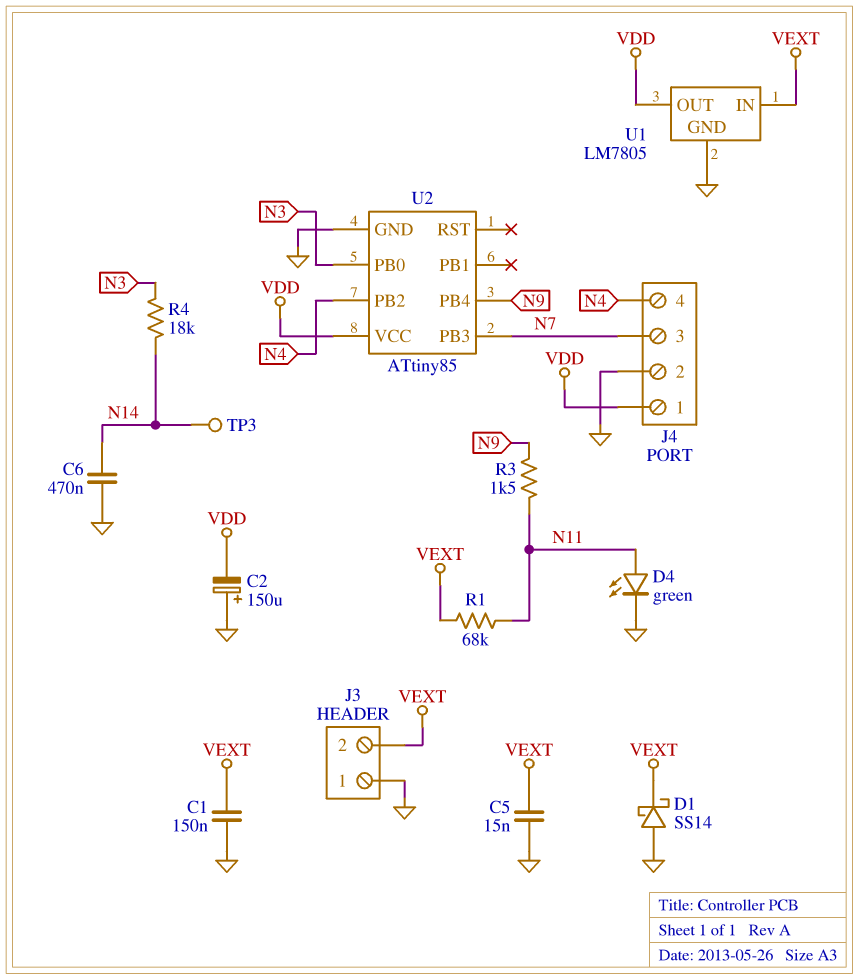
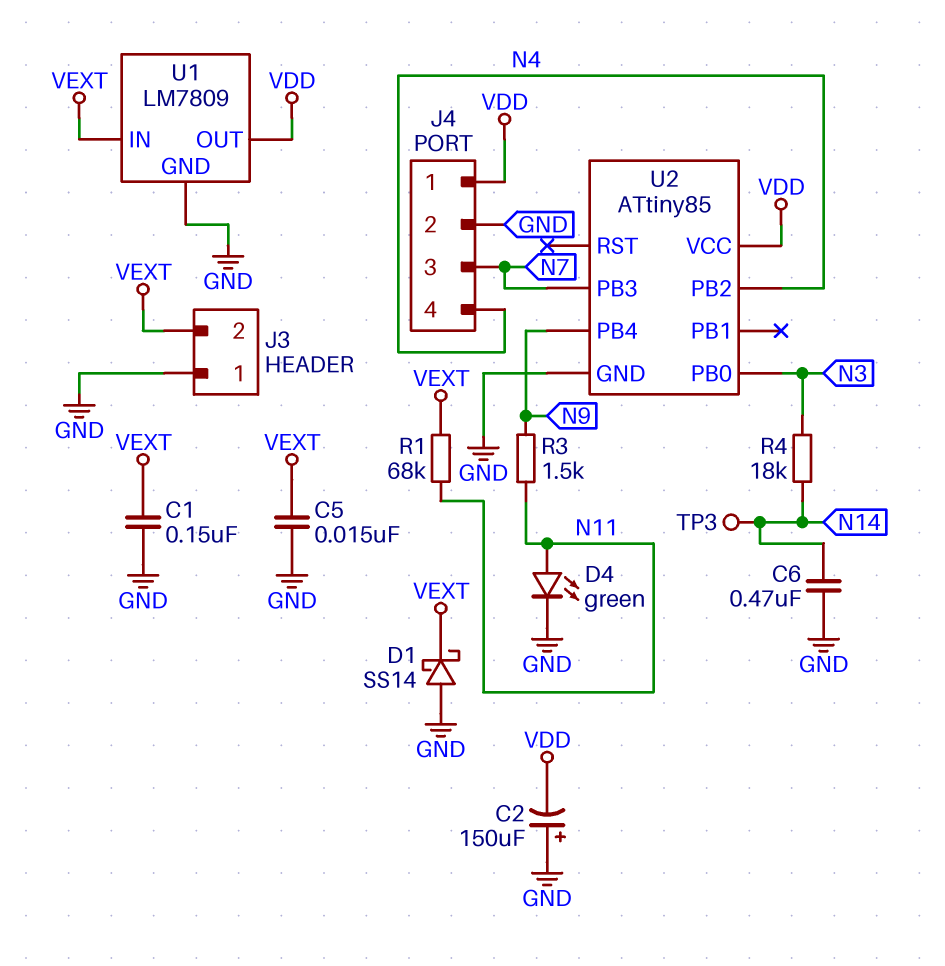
U1: LM7805 -> LM7809

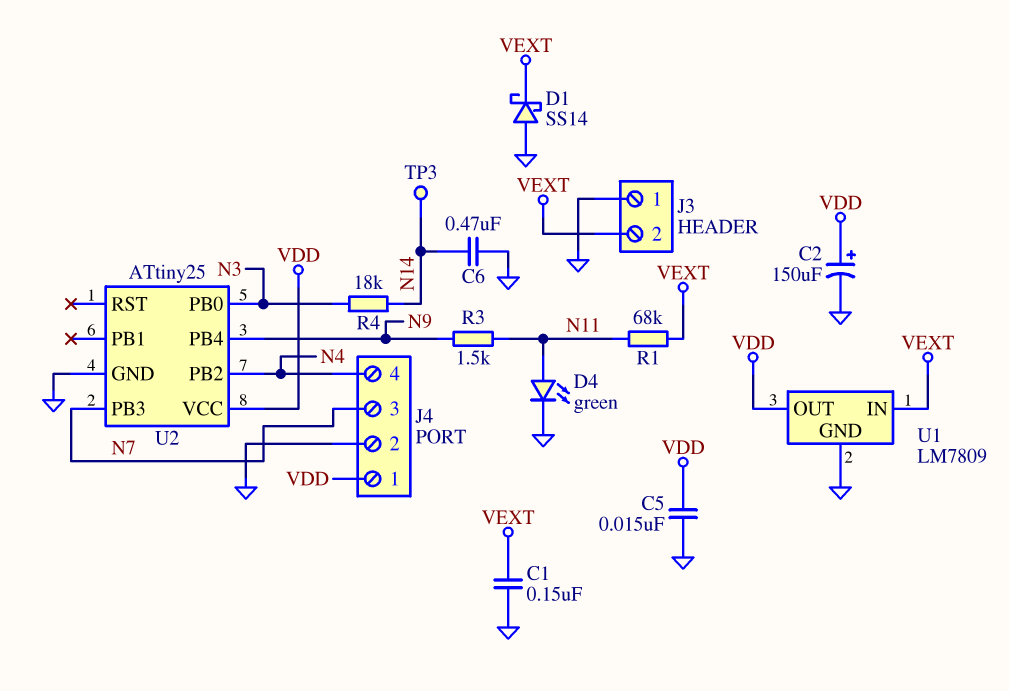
C2: 150uF (plus GND, minus VDD) -> 150uF (plus VDD, minus GND)
C5: 15nF (GND, VEXT) -> 15nF (GND, VDD)
U2: ATtiny85 -> ATtiny25

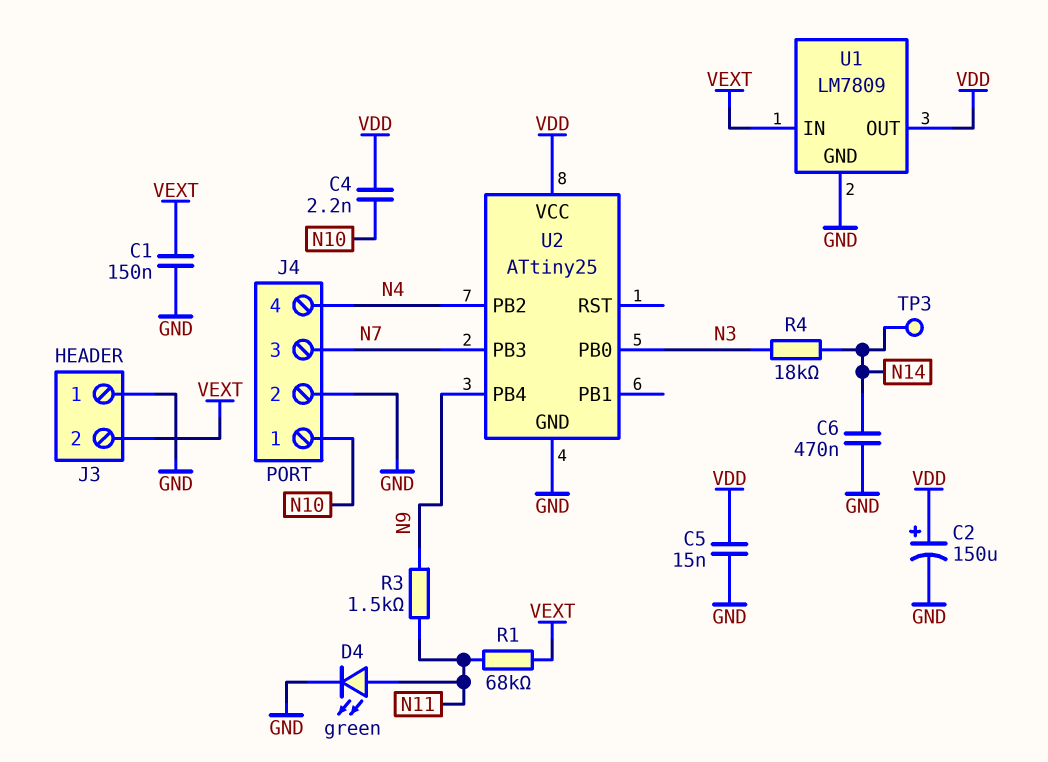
C4: none -> 2.2nF (N10, VDD)
D1: schottky SS14 (A GND, K VEXT) -> none
J4 pin 1: VDD -> N10

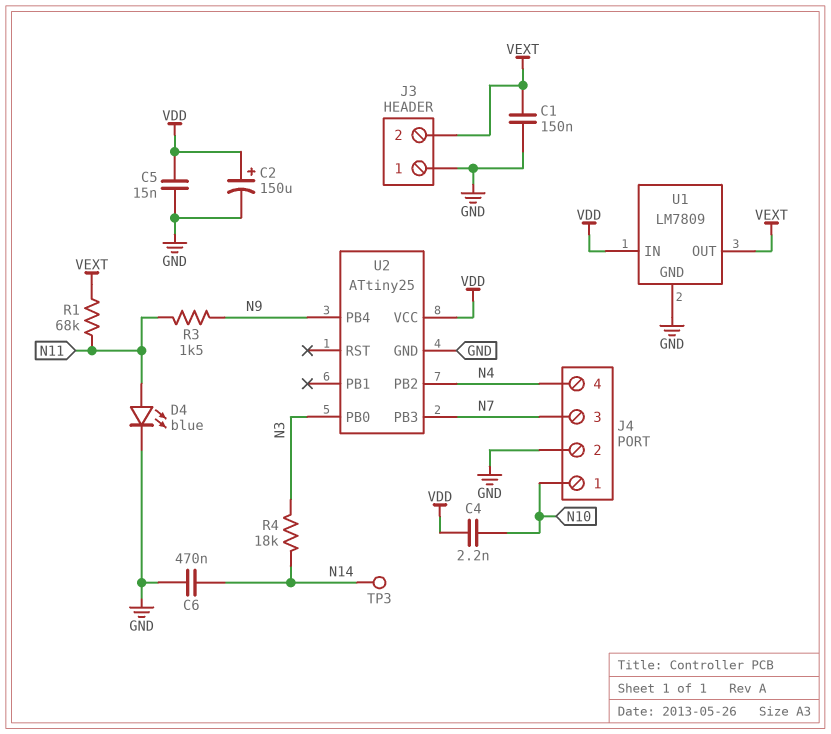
D4: LED green (A N11, K GND) -> LED blue (A N11, K GND)
U1 pin IN: VEXT -> VDD
U1 pin OUT: VDD -> VEXT

